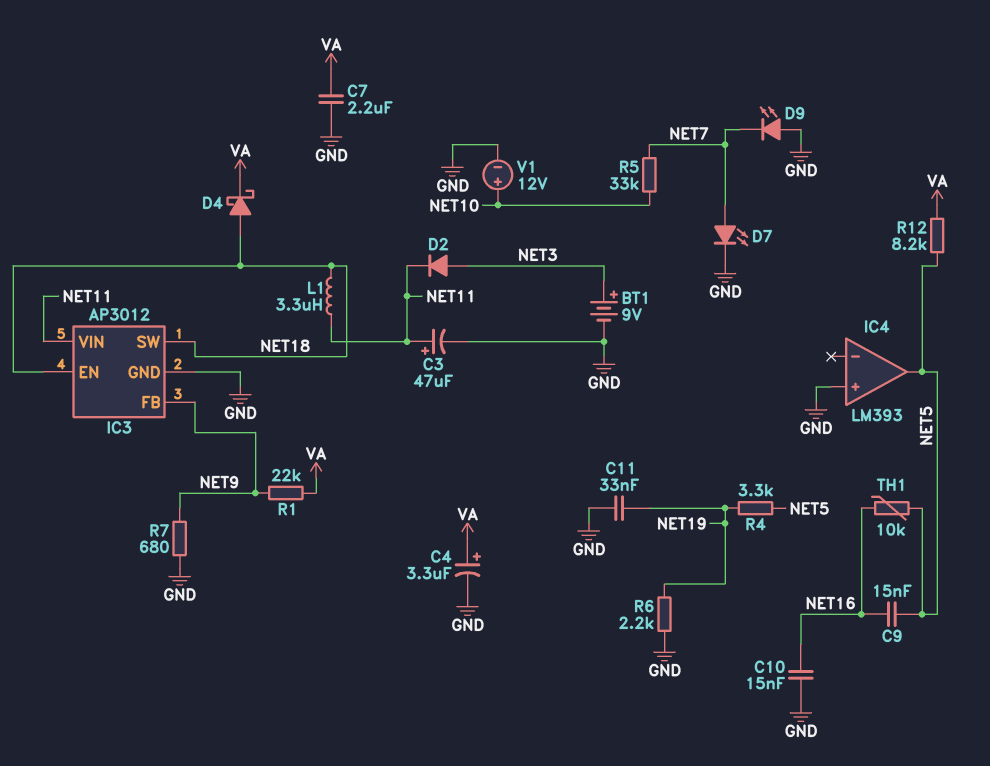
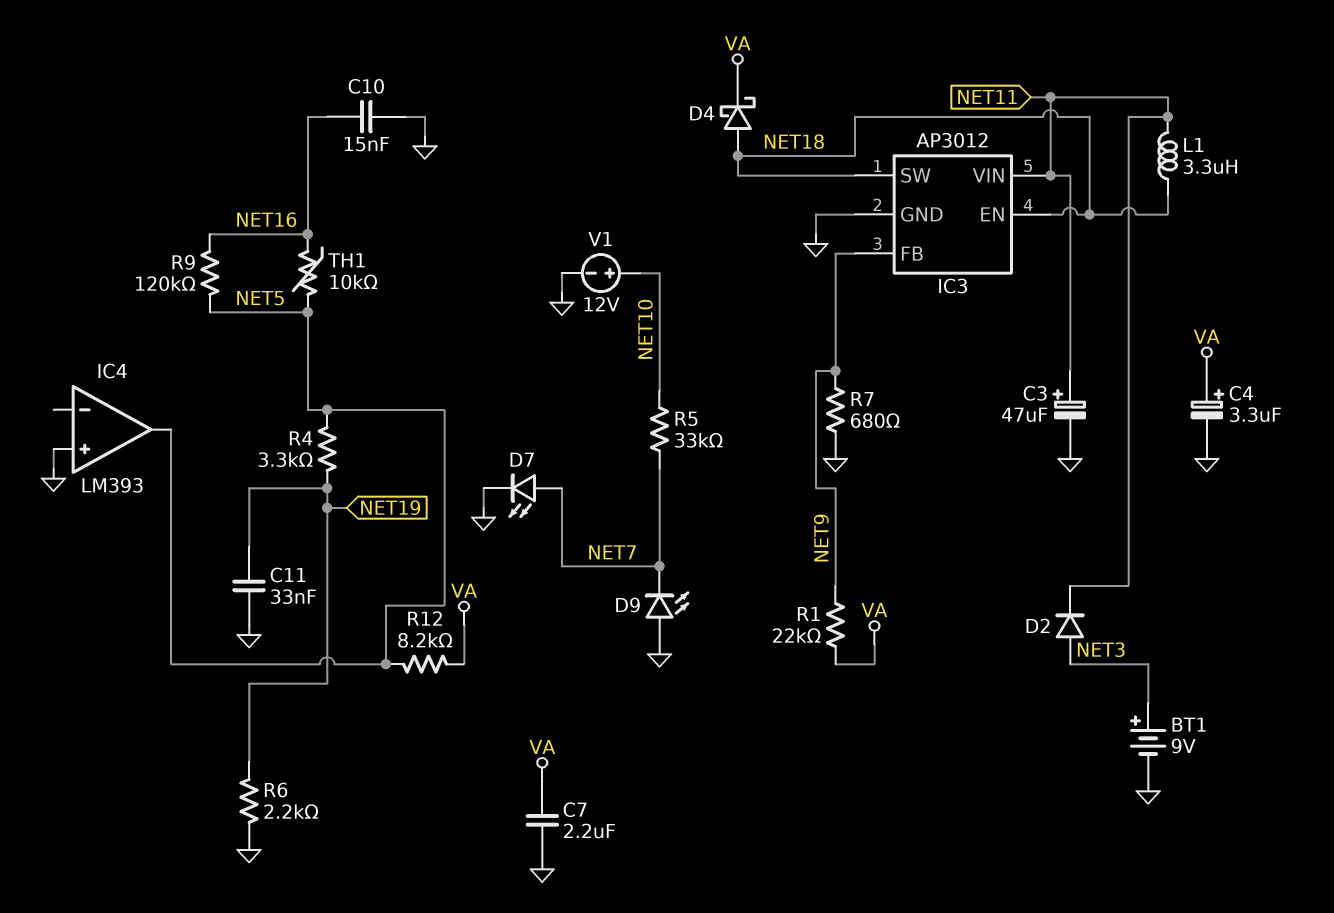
C9: 15nF (NET5, NET16) -> none
R9: none -> 120k (NET5, NET16)

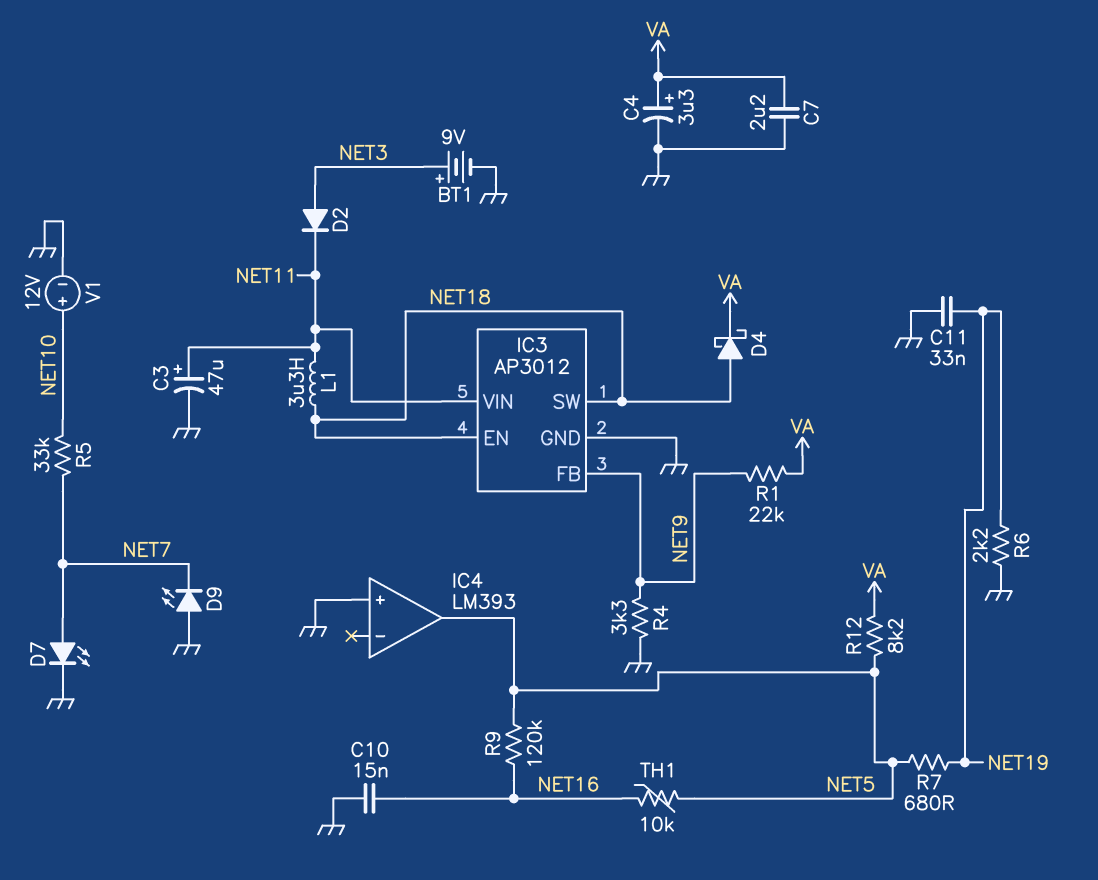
R4: 3.3k (NET5, NET19) -> 3.3k (GND, NET9)
R7: 680 (GND, NET9) -> 680 (NET5, NET19)

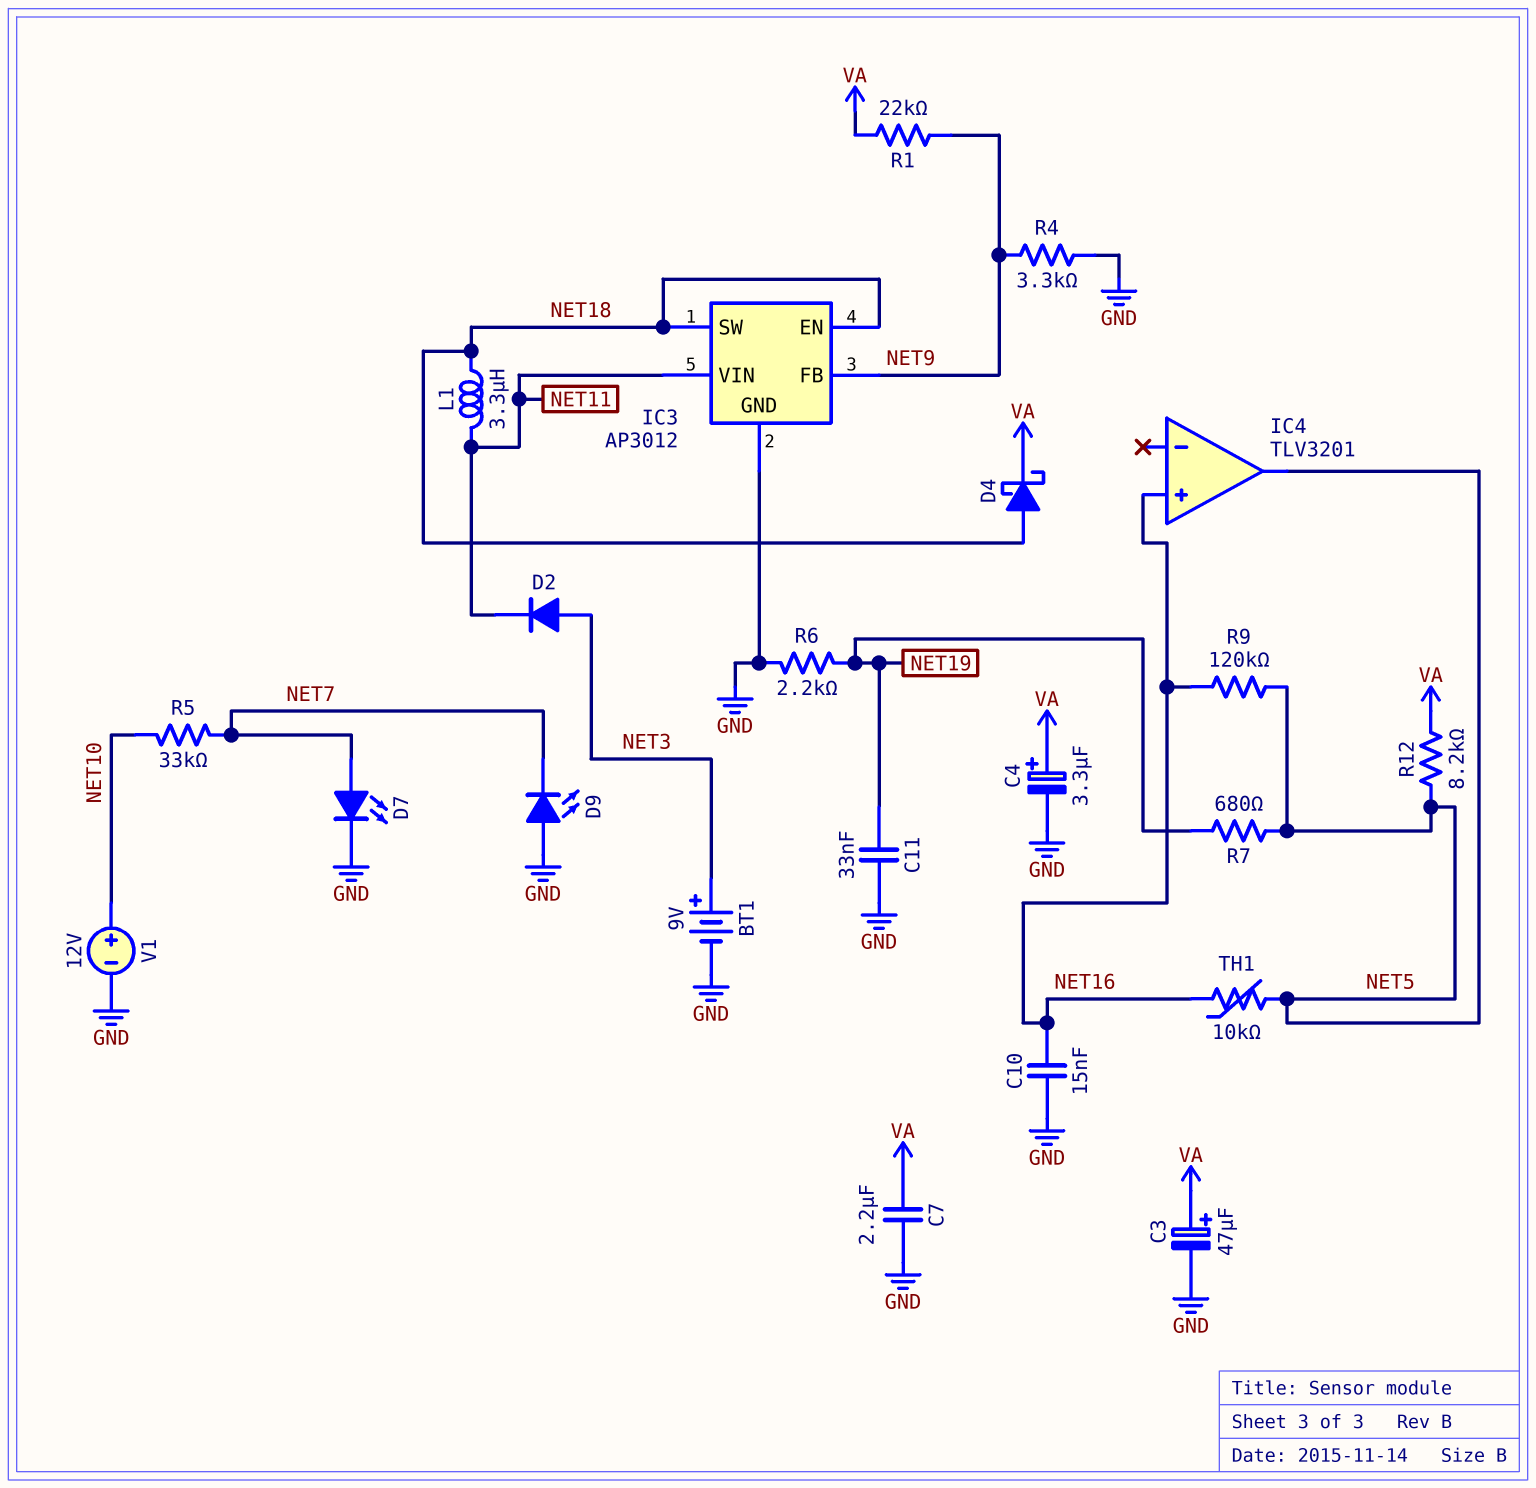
C3: 47uF (plus NET11, minus GND) -> 47uF (plus VA, minus GND)
IC4: LM393 -> TLV3201
IC4 pin in+: GND -> NET16

